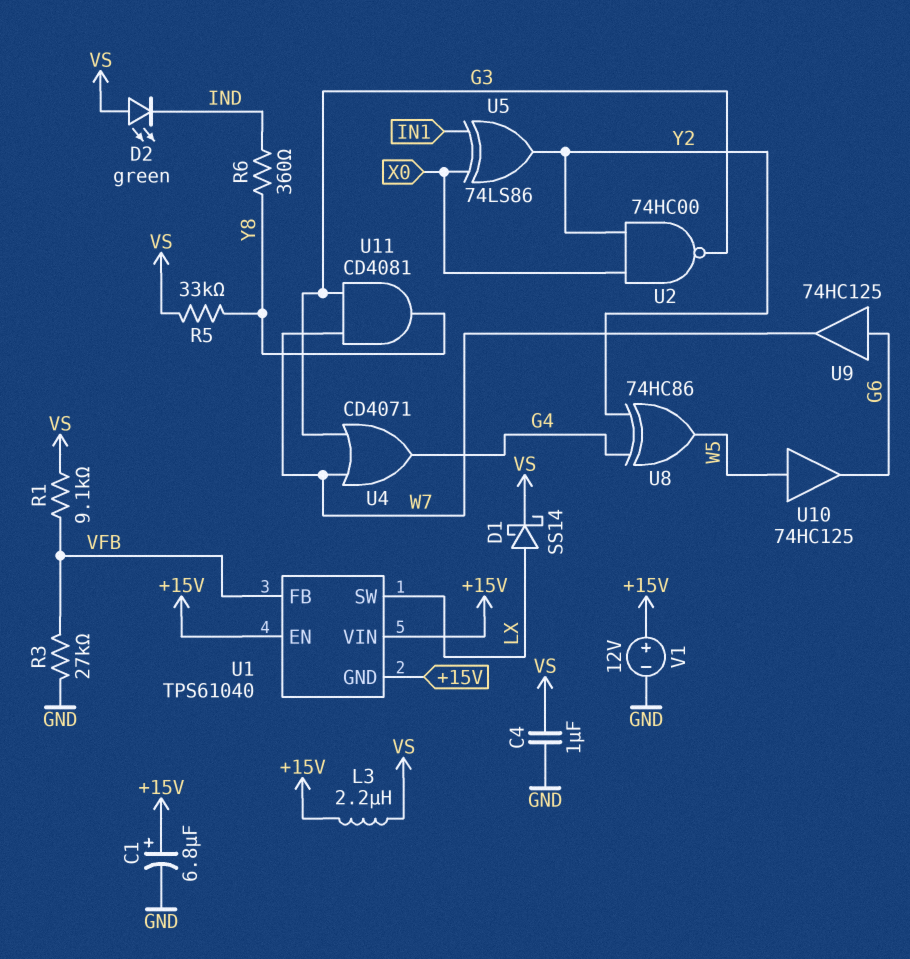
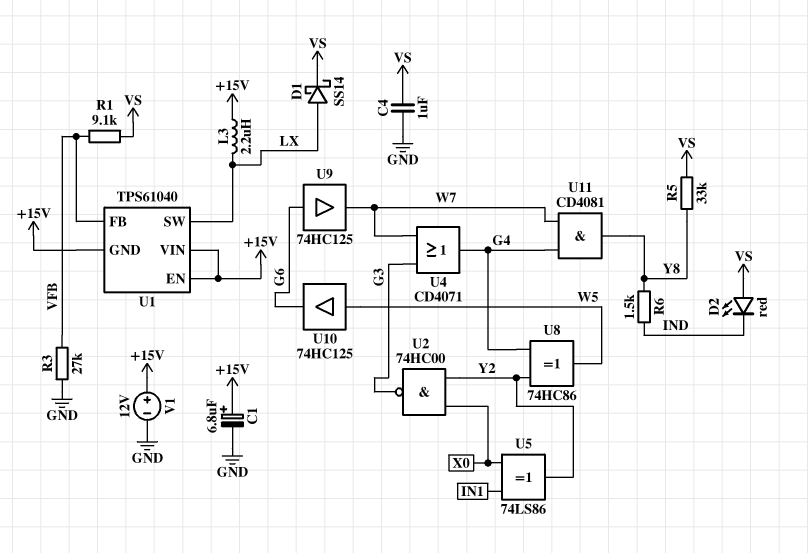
D2: LED green (A VS, K IND) -> LED red (A VS, K IND)
L3: 2.2uH (+15V, VS) -> 2.2uH (+15V, LX)
R6: 360 (IND, Y8) -> 1.5k (IND, Y8)
U11: AND CD4081 (in G3, in W7, out Y8) -> AND CD4081 (in G4, in W7, out Y8)

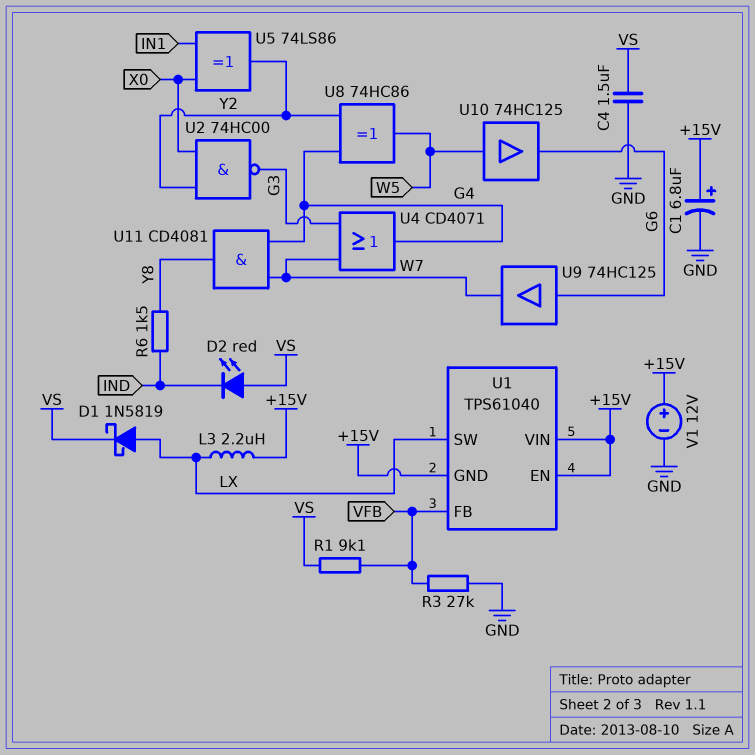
C4: 1uF (GND, VS) -> 1.5uF (GND, VS)
D1: schottky SS14 (A LX, K VS) -> schottky 1N5819 (A LX, K VS)
R5: 33k (VS, Y8) -> none

